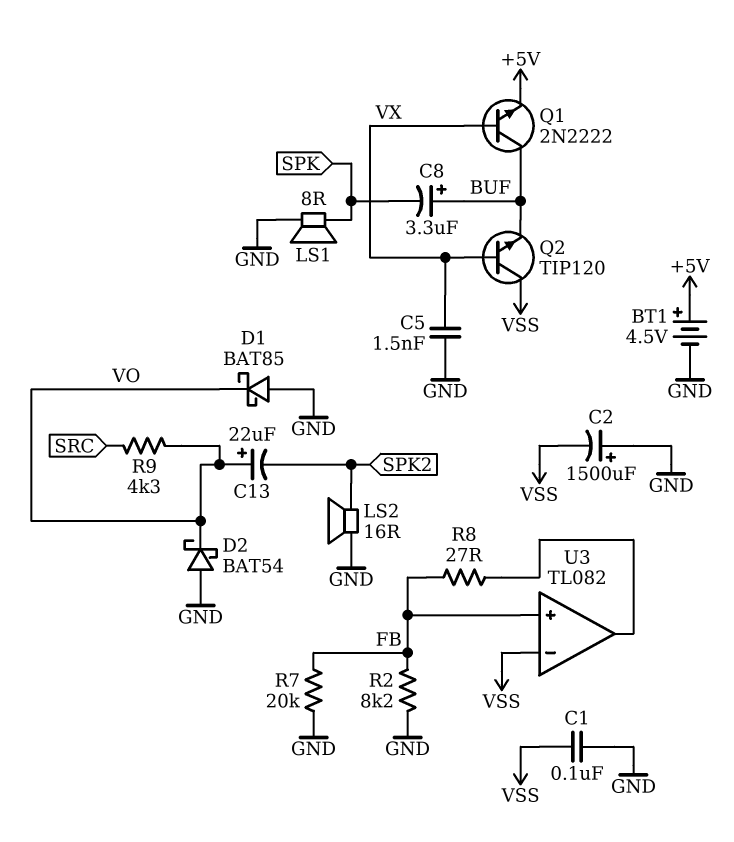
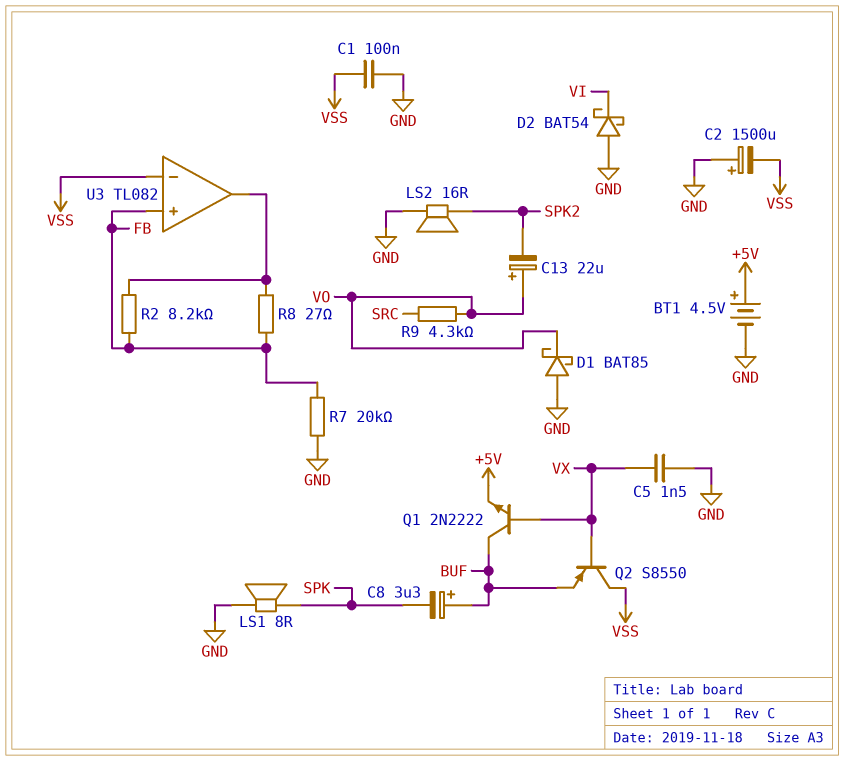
D2: schottky BAT54 (A GND, K VO) -> schottky BAT54 (A GND, K VI)
Q2: NPN TIP120 (B VX, C VSS, E BUF) -> PNP S8550 (B VX, C VSS, E BUF)
R2: 8.2k (FB, GND) -> 8.2k (FB, U3/out)

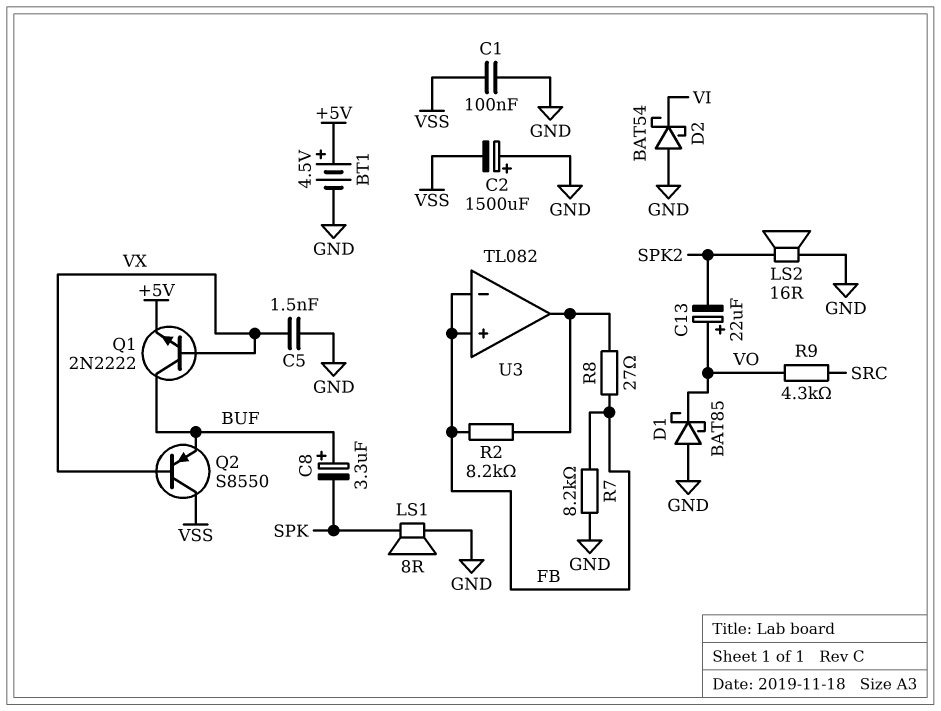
R7: 20k (FB, GND) -> 8.2k (FB, GND)
U3 pin in-: VSS -> FB

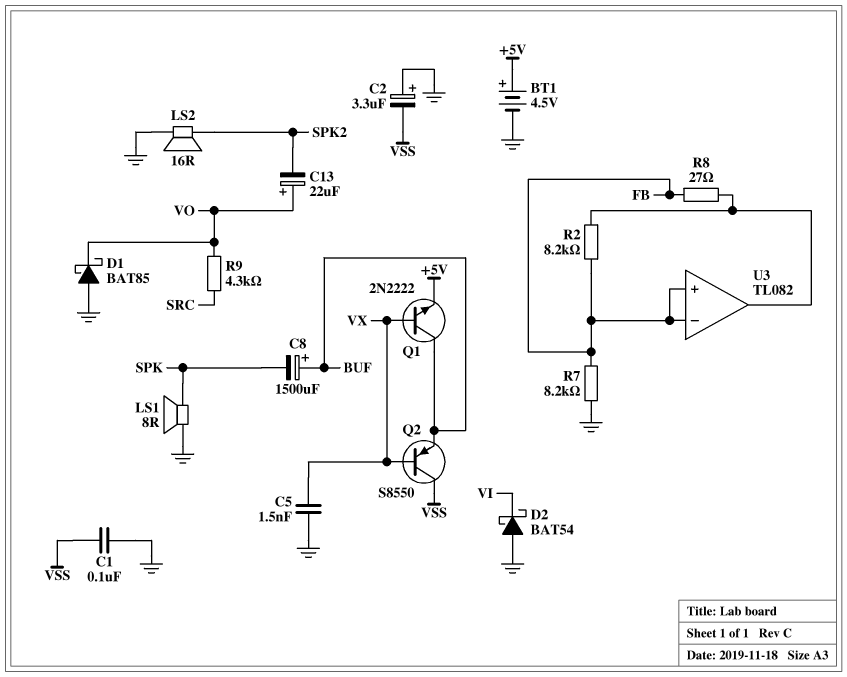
C2: 1500uF (plus GND, minus VSS) -> 3.3uF (plus GND, minus VSS)
C8: 3.3uF (plus BUF, minus SPK) -> 1500uF (plus BUF, minus SPK)

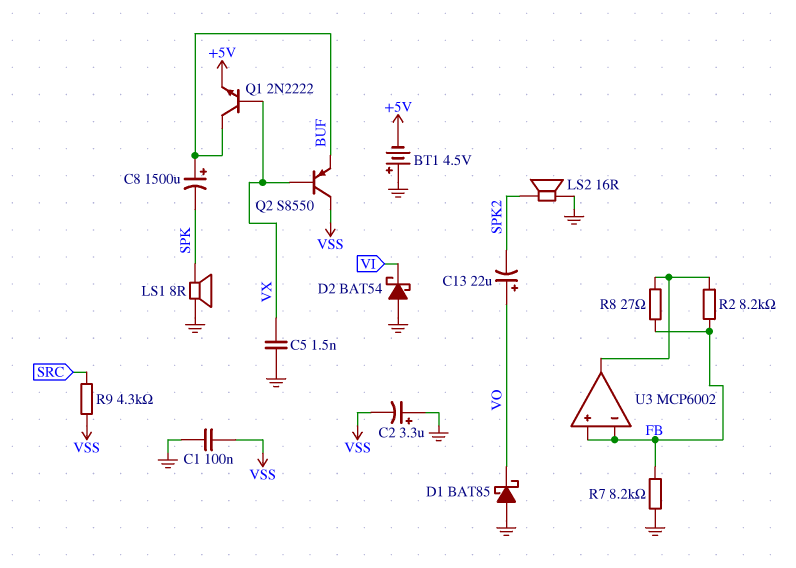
BT1: 4.5V (plus +5V, minus GND) -> 4.5V (plus GND, minus +5V)
R9: 4.3k (SRC, VO) -> 4.3k (SRC, VSS)
U3: TL082 -> MCP6002

